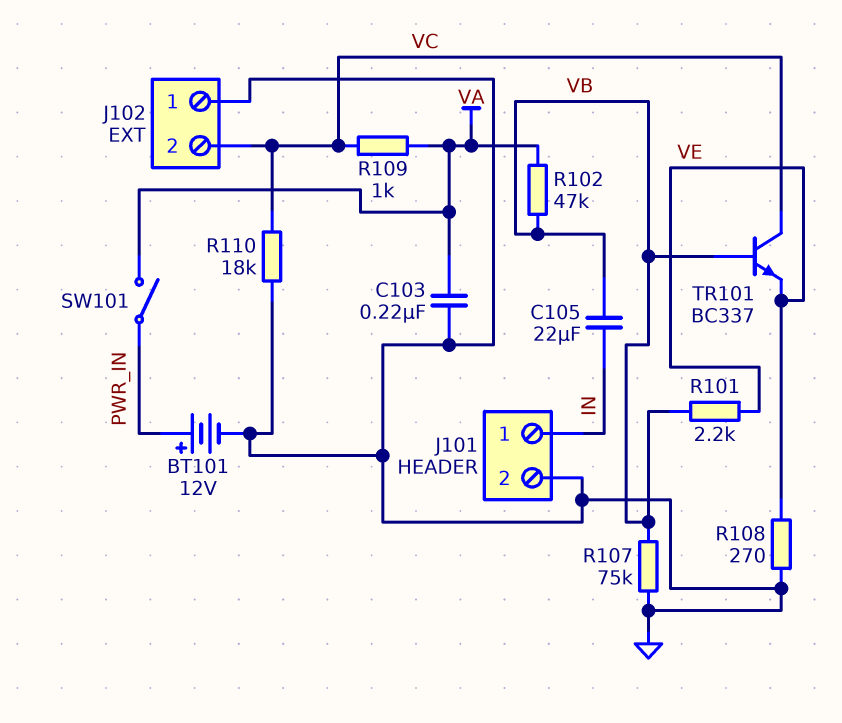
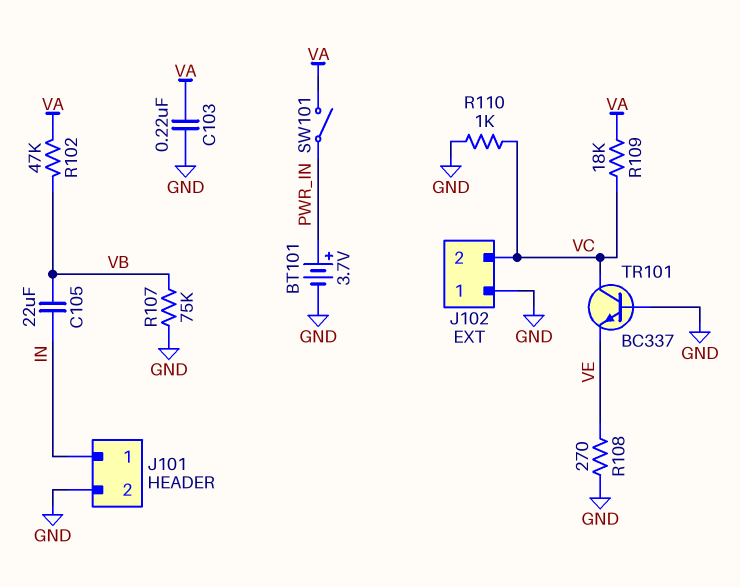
BT101: 12V (plus PWR_IN, minus GND) -> 3.7V (plus PWR_IN, minus GND)
R101: 2.2k (VB, VE) -> none
R109: 1k (VA, VC) -> 18k (VA, VC)
R110: 18k (GND, VC) -> 1k (GND, VC)
TR101: NPN BC337 (B VB, C VC, E VE) -> NPN BC337 (B GND, C VC, E VE)

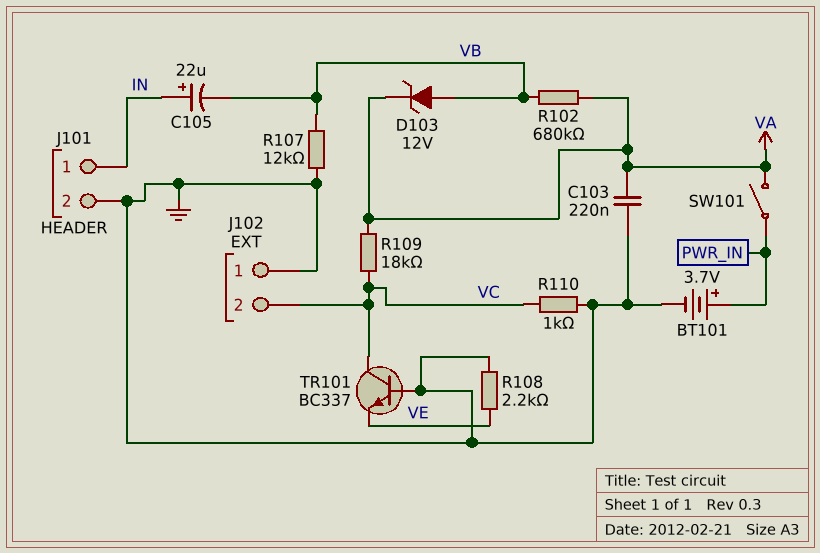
C105: 22uF (IN, VB) -> 22uF (plus IN, minus VB)
D103: none -> zener 12V (A VB, K VA)
R102: 47k (VA, VB) -> 680k (VA, VB)
R107: 75k (GND, VB) -> 12k (GND, VB)
R108: 270 (GND, VE) -> 2.2k (GND, VE)

